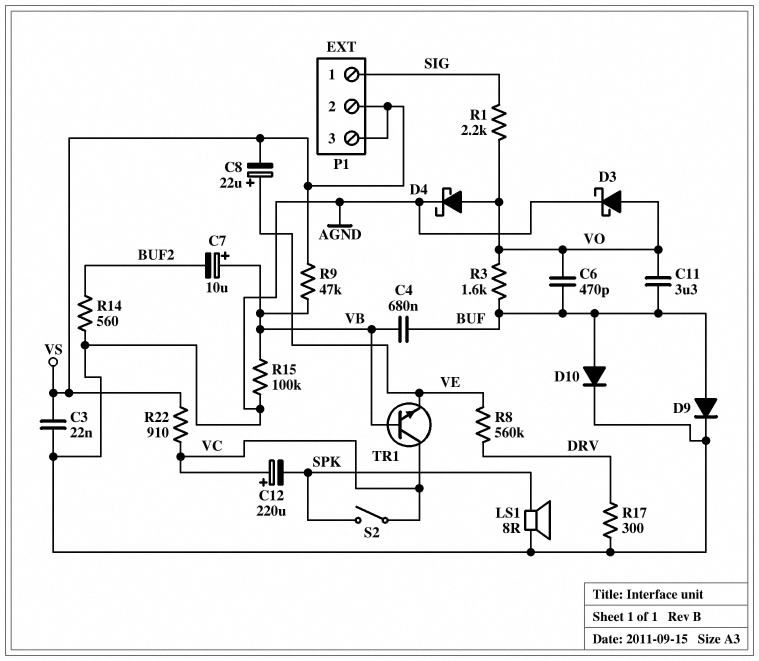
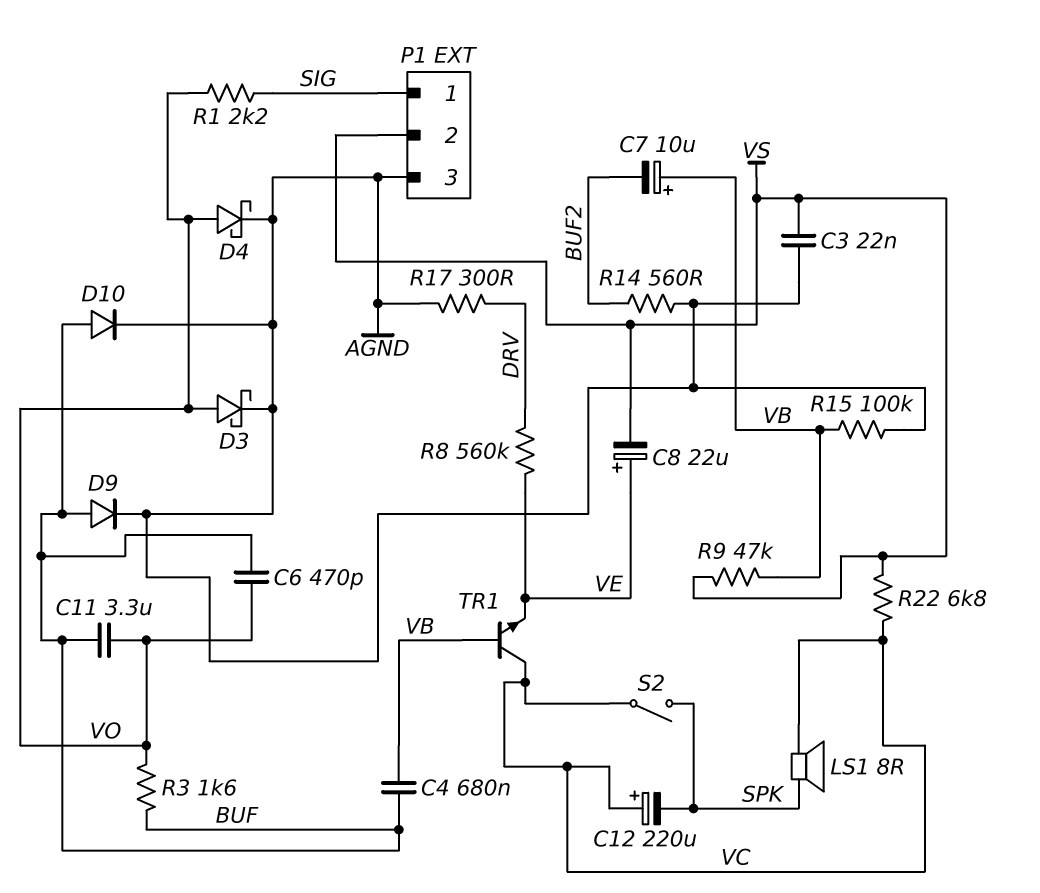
LS1: speaker 8R (AGND, SPK) -> speaker 8R (SPK, VC)
P1 pin 3: VS -> AGND
R22: 910 (VC, VS) -> 6.8k (VC, VS)

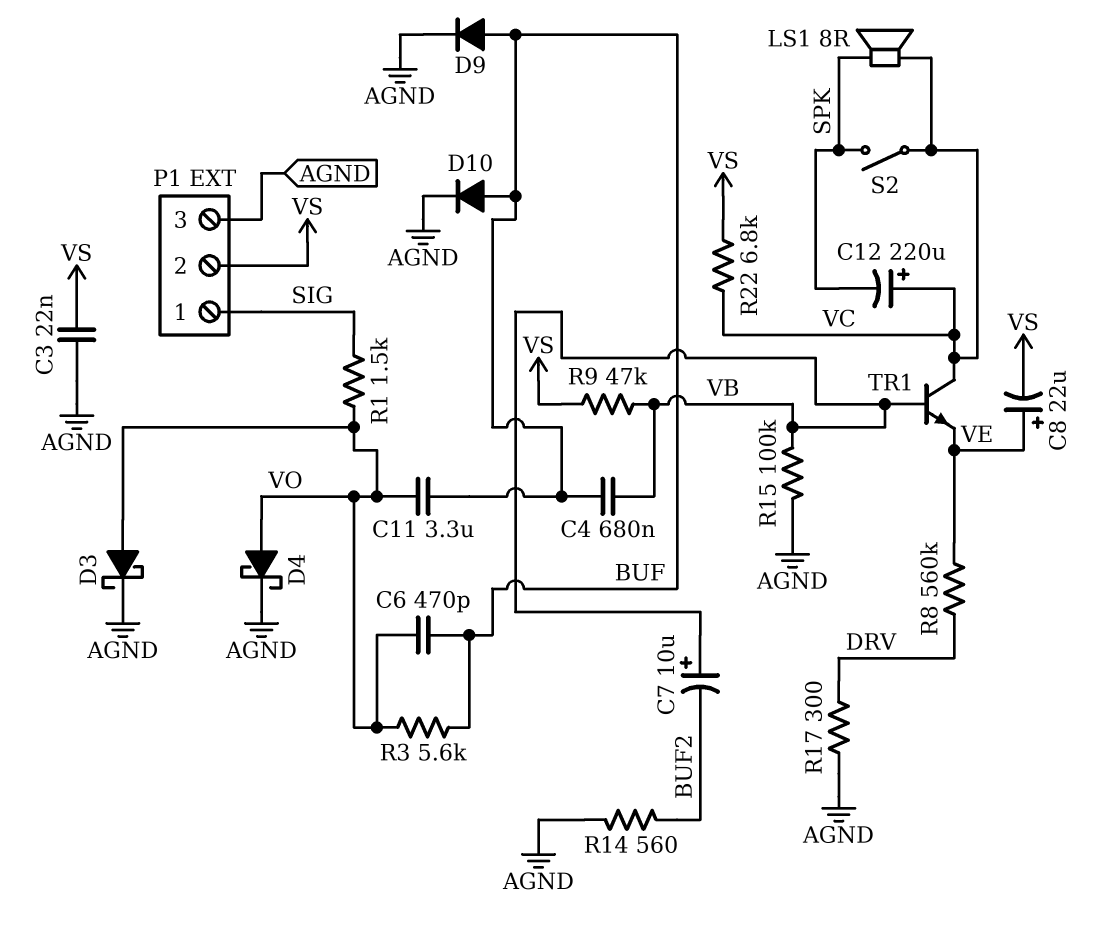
R1: 2.2k (SIG, VO) -> 1.5k (SIG, VO)
R3: 1.6k (BUF, VO) -> 5.6k (BUF, VO)

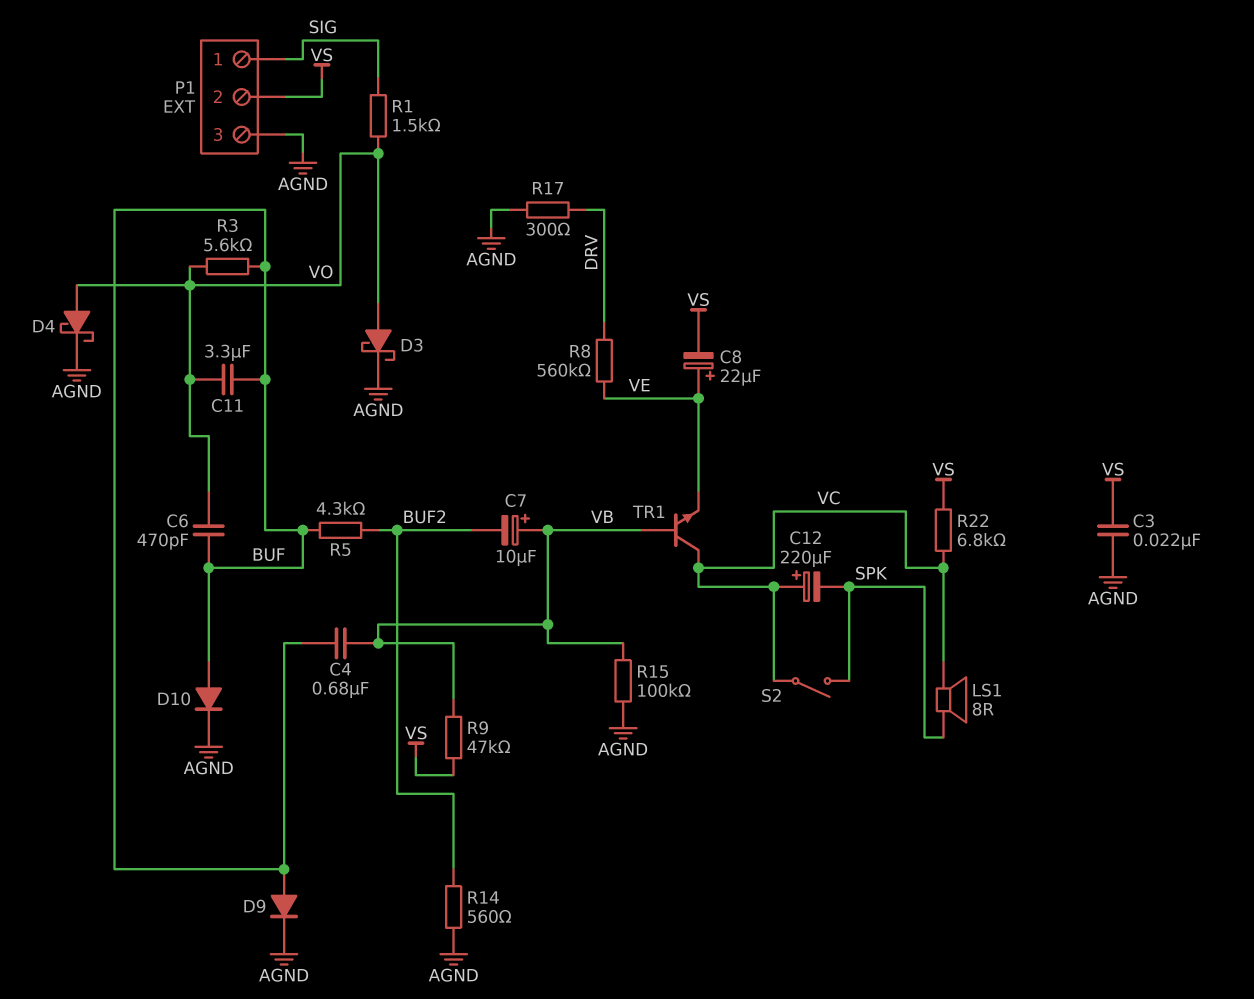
R5: none -> 4.3k (BUF, BUF2)

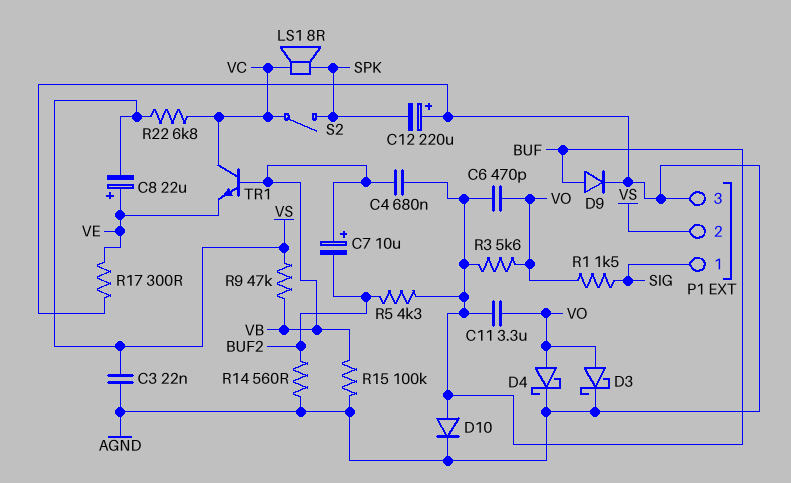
C12: 220uF (plus VC, minus SPK) -> 220uF (plus AGND, minus SPK)
R8: 560k (DRV, VE) -> none
R17: 300 (AGND, DRV) -> 300 (AGND, VE)

